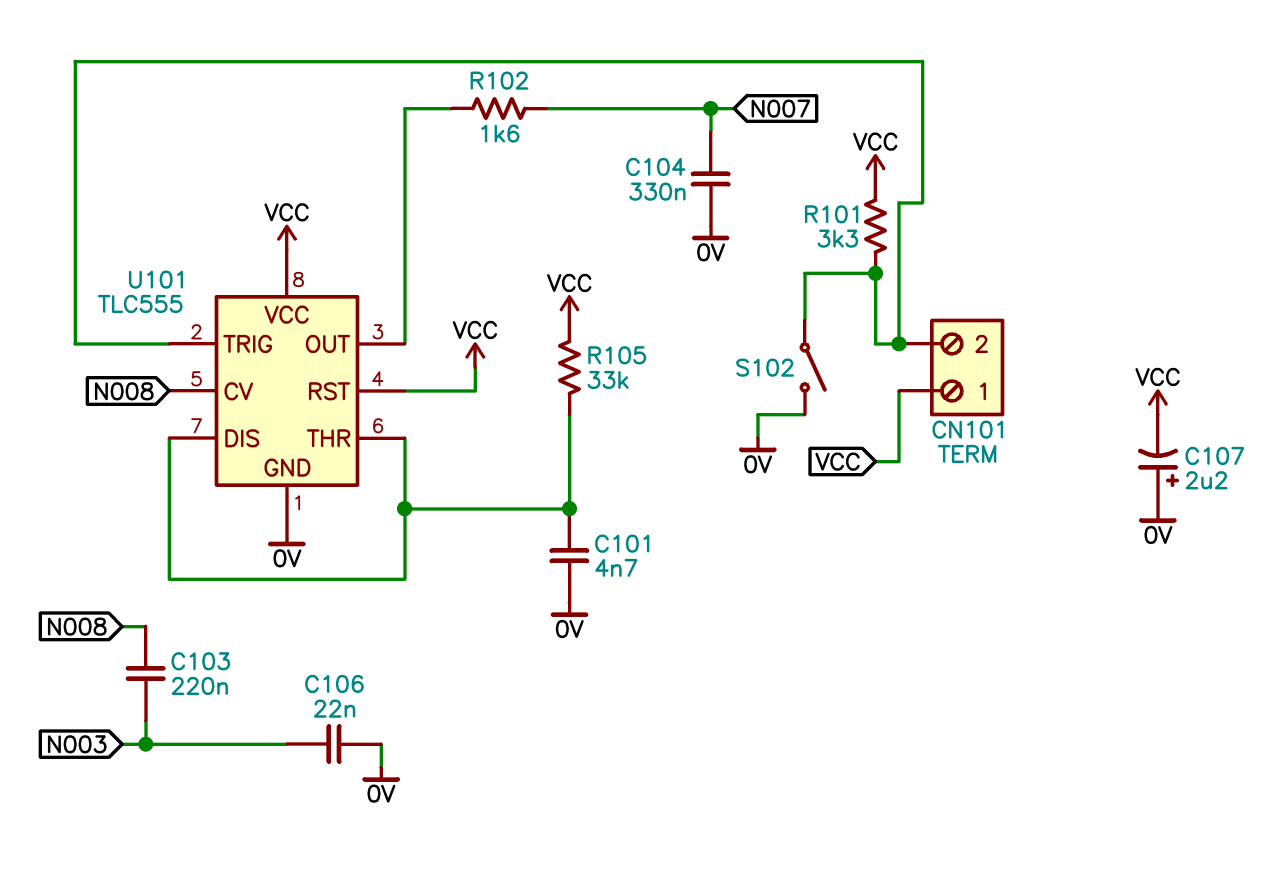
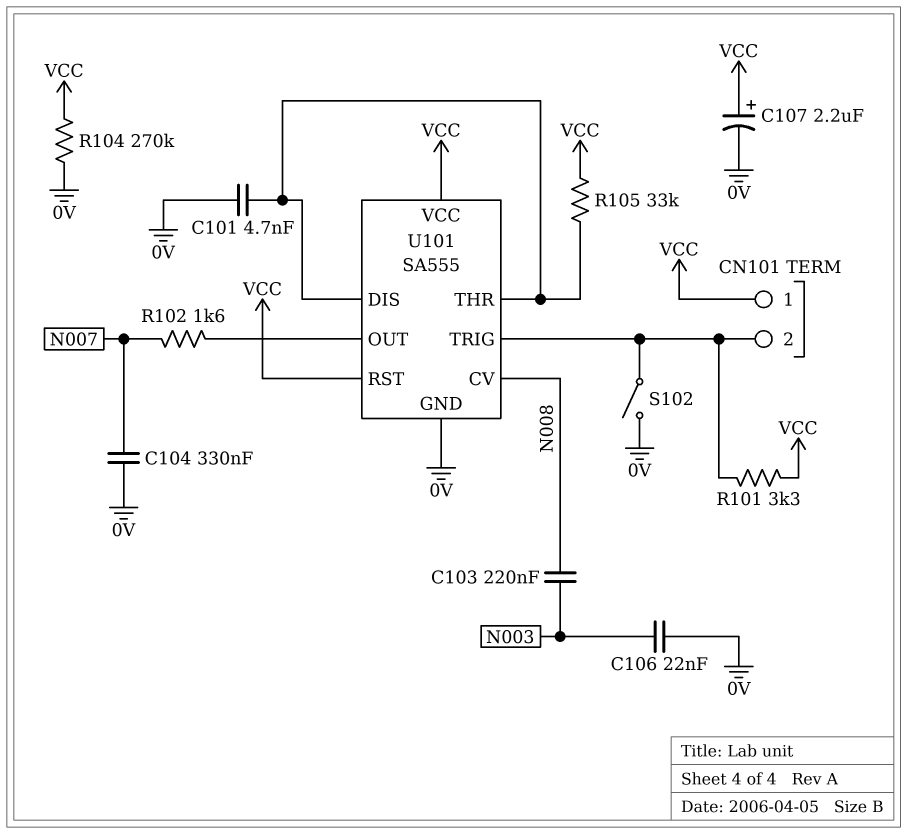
C107: 2.2uF (plus 0V, minus VCC) -> 2.2uF (plus VCC, minus 0V)
R104: none -> 270k (0V, VCC)
U101: TLC555 -> SA555

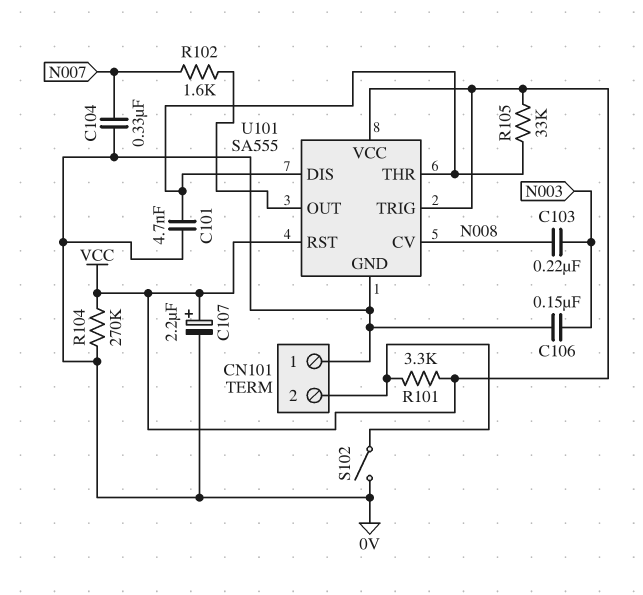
C106: 22nF (0V, N003) -> 150nF (0V, N003)
CN101 pin 1: VCC -> 0V
U101 pin TRIG: CN101/2 -> VCC

